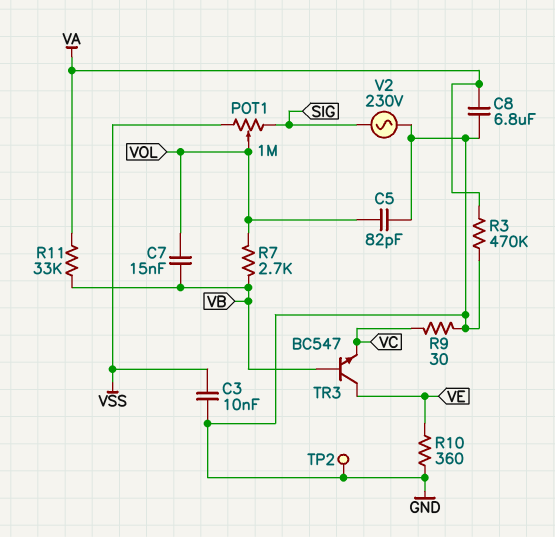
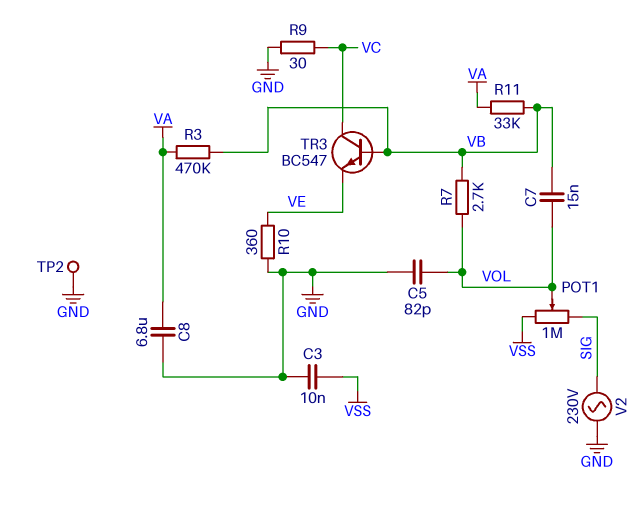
R3: 470k (GND, VA) -> 470k (VA, VB)
TR3: NPN BC547 (B VB, C VE, E VC) -> NPN BC547 (B VB, C VC, E VE)

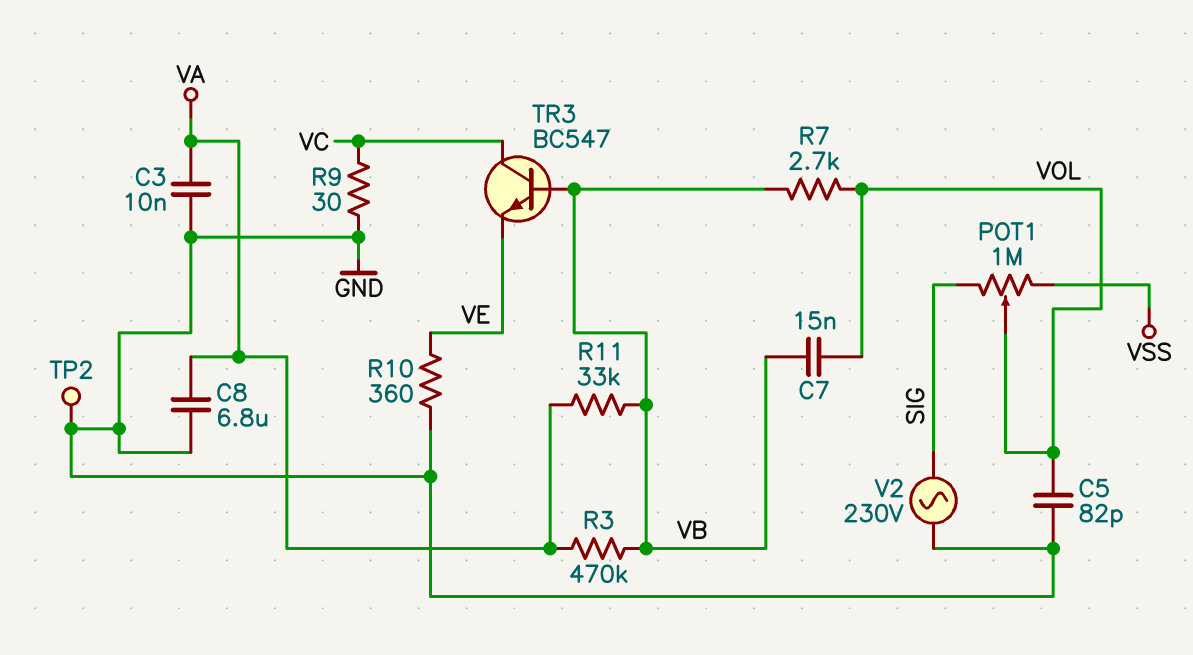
C3: 10nF (GND, VSS) -> 10nF (GND, VA)

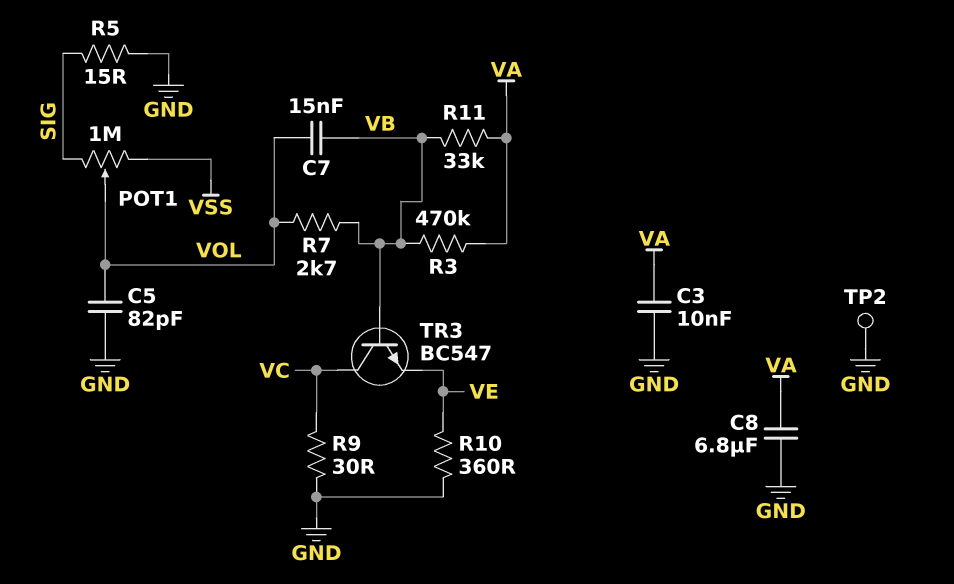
R5: none -> 15 (GND, SIG)
V2: AC 230V (GND, SIG) -> none

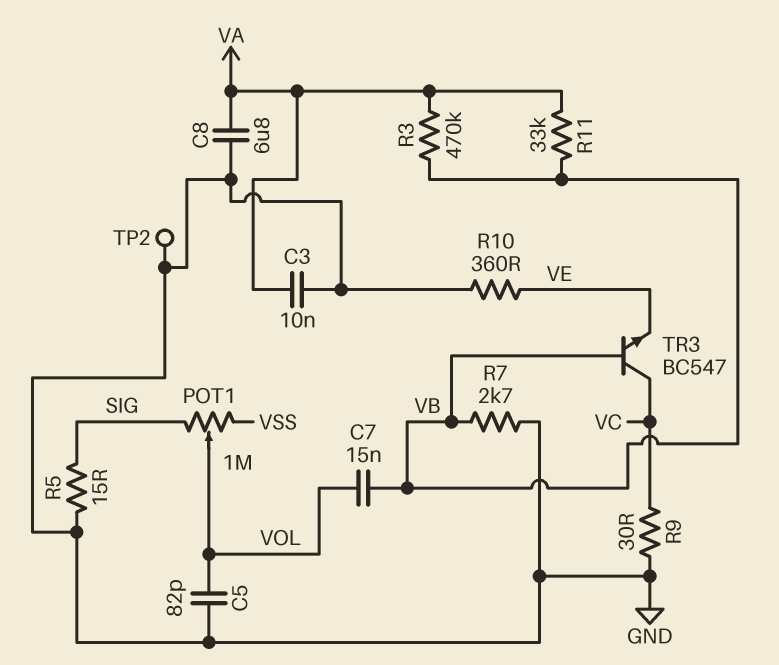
R7: 2.7k (VB, VOL) -> 2.7k (GND, VB)

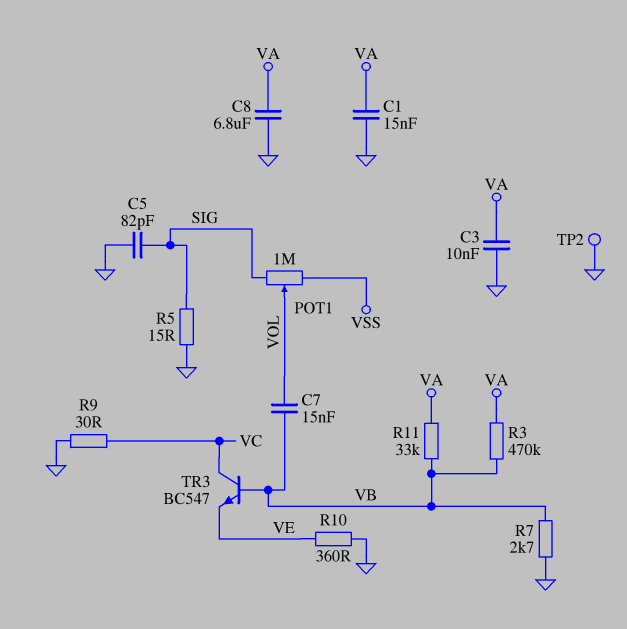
C1: none -> 15nF (GND, VA)
C5: 82pF (GND, VOL) -> 82pF (GND, SIG)

